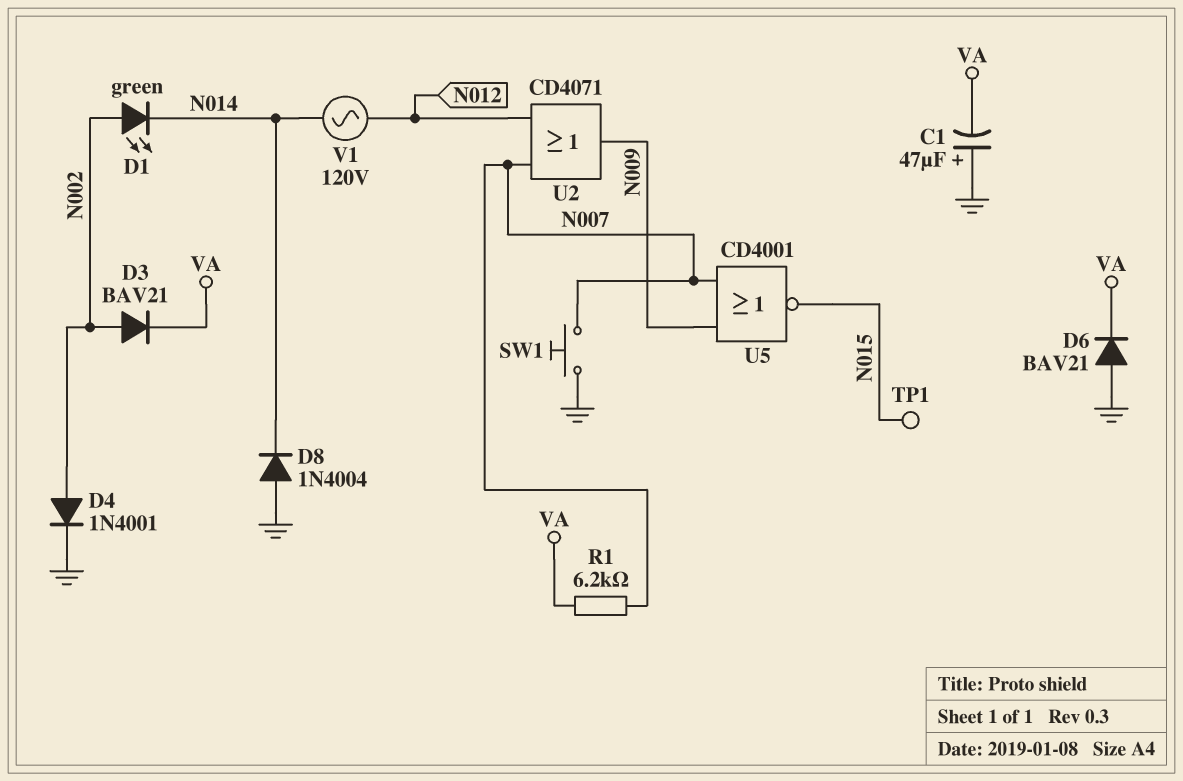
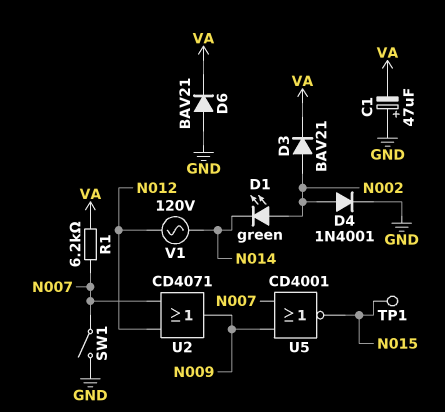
D8: diode 1N4004 (A GND, K N014) -> none
SW1: button (GND, N007) -> switch (GND, N007)

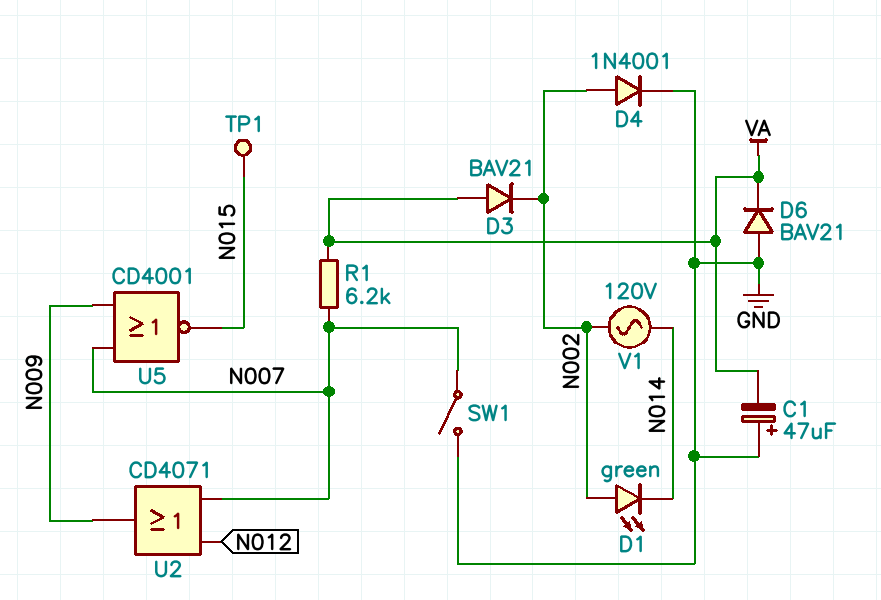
D3: diode BAV21 (A N002, K VA) -> diode BAV21 (A VA, K N002)
V1: AC 120V (N012, N014) -> AC 120V (N002, N014)

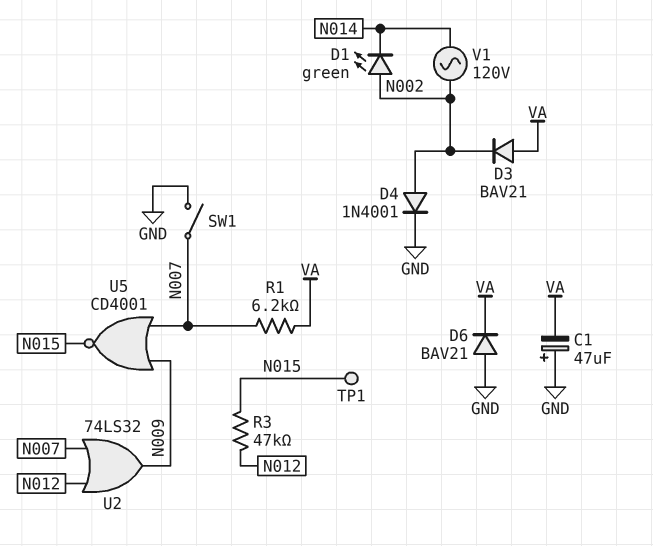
R3: none -> 47k (N012, N015)
U2: OR CD4071 (in N007, in N012, out N009) -> OR 74LS32 (in N007, in N012, out N009)

